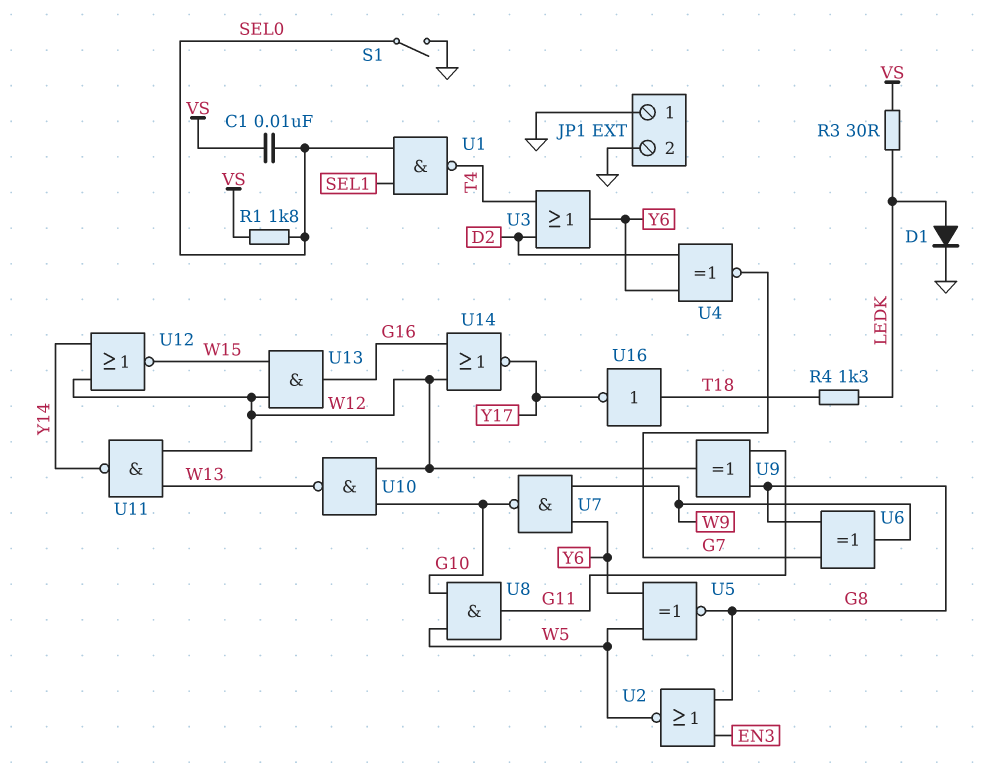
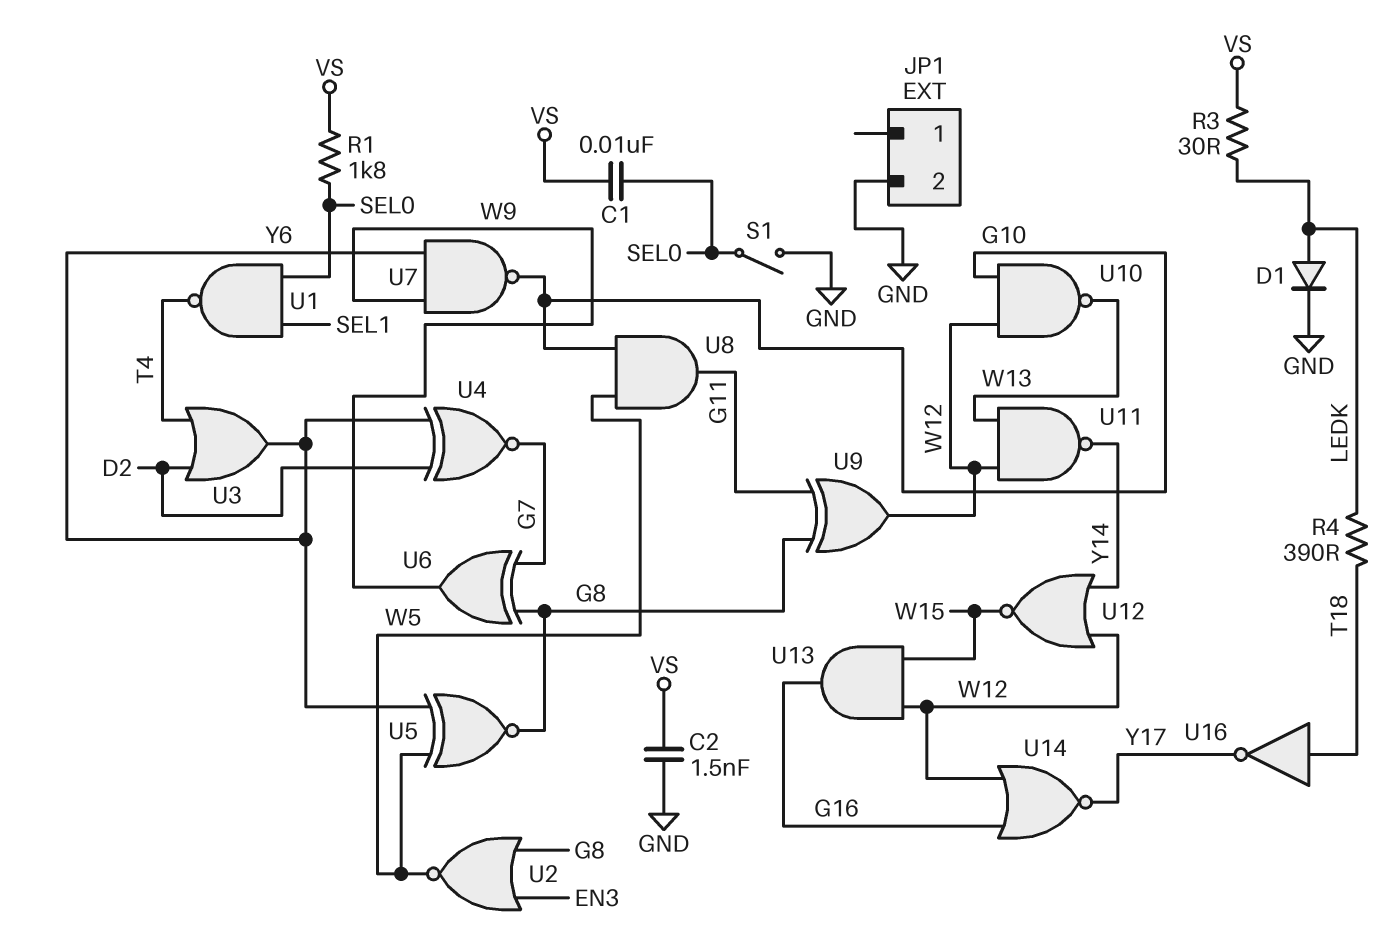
C2: none -> 1.5nF (GND, VS)
JP1 pin 1: GND -> none
R4: 1.3k (LEDK, T18) -> 390 (LEDK, T18)

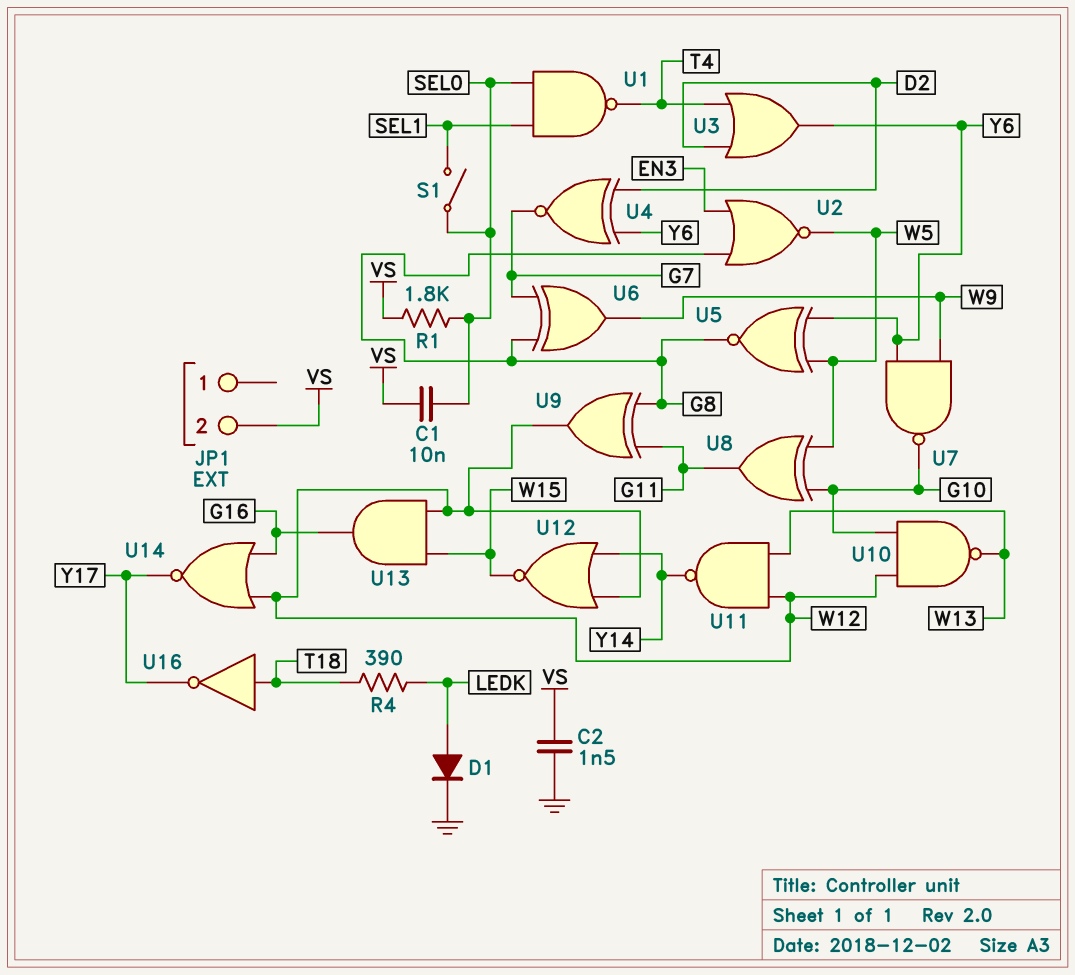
JP1 pin 2: GND -> VS
R3: 30 (LEDK, VS) -> none
S1: switch (GND, SEL0) -> switch (SEL0, SEL1)
U8: AND (in G10, in W5, out G11) -> XOR (in G10, in W5, out G11)

